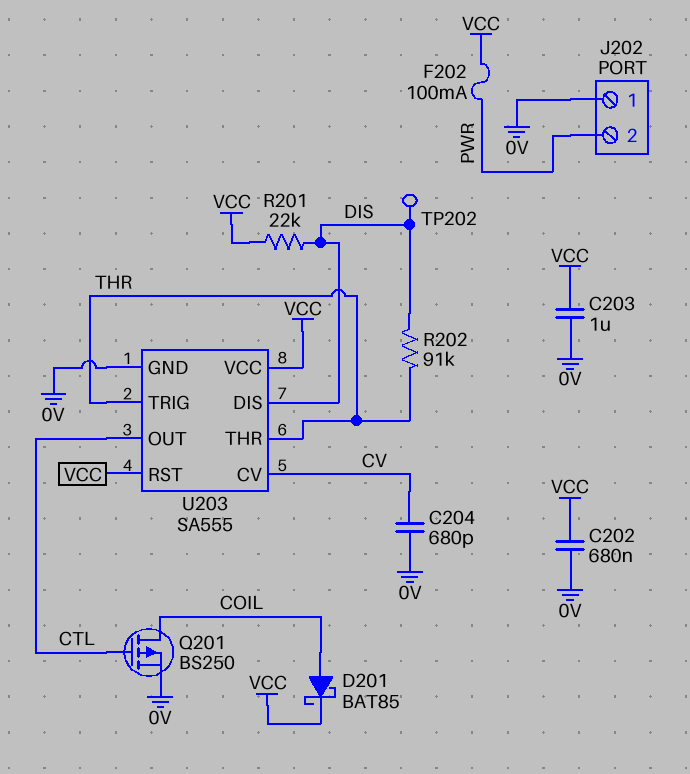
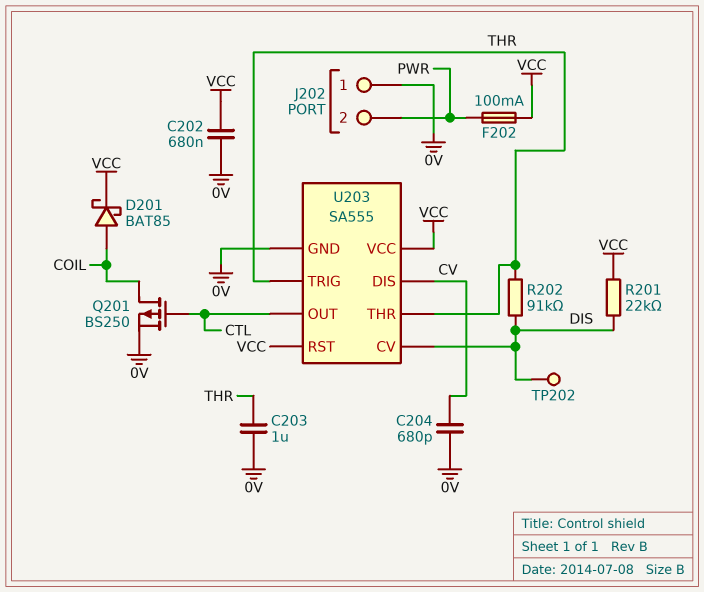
C203: 1uF (0V, VCC) -> 1uF (0V, THR)
U203 pin CV: CV -> DIS
U203 pin DIS: DIS -> CV

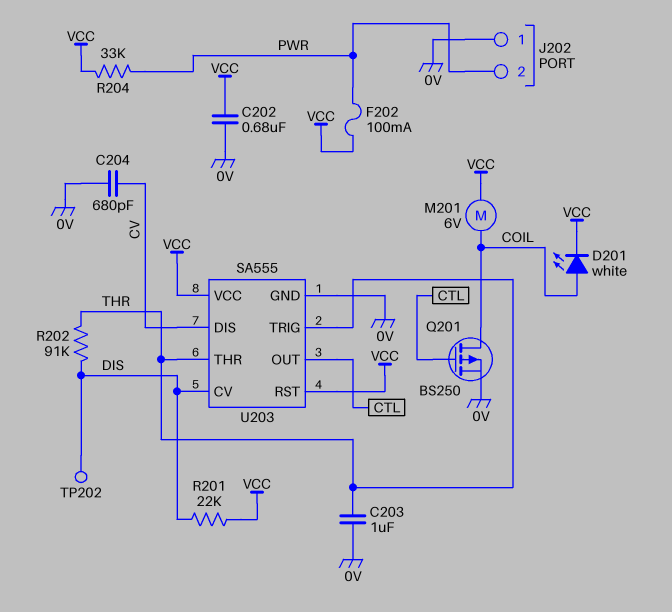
D201: schottky BAT85 (A COIL, K VCC) -> LED white (A COIL, K VCC)
M201: none -> motor 6V (COIL, VCC)
R204: none -> 33k (PWR, VCC)

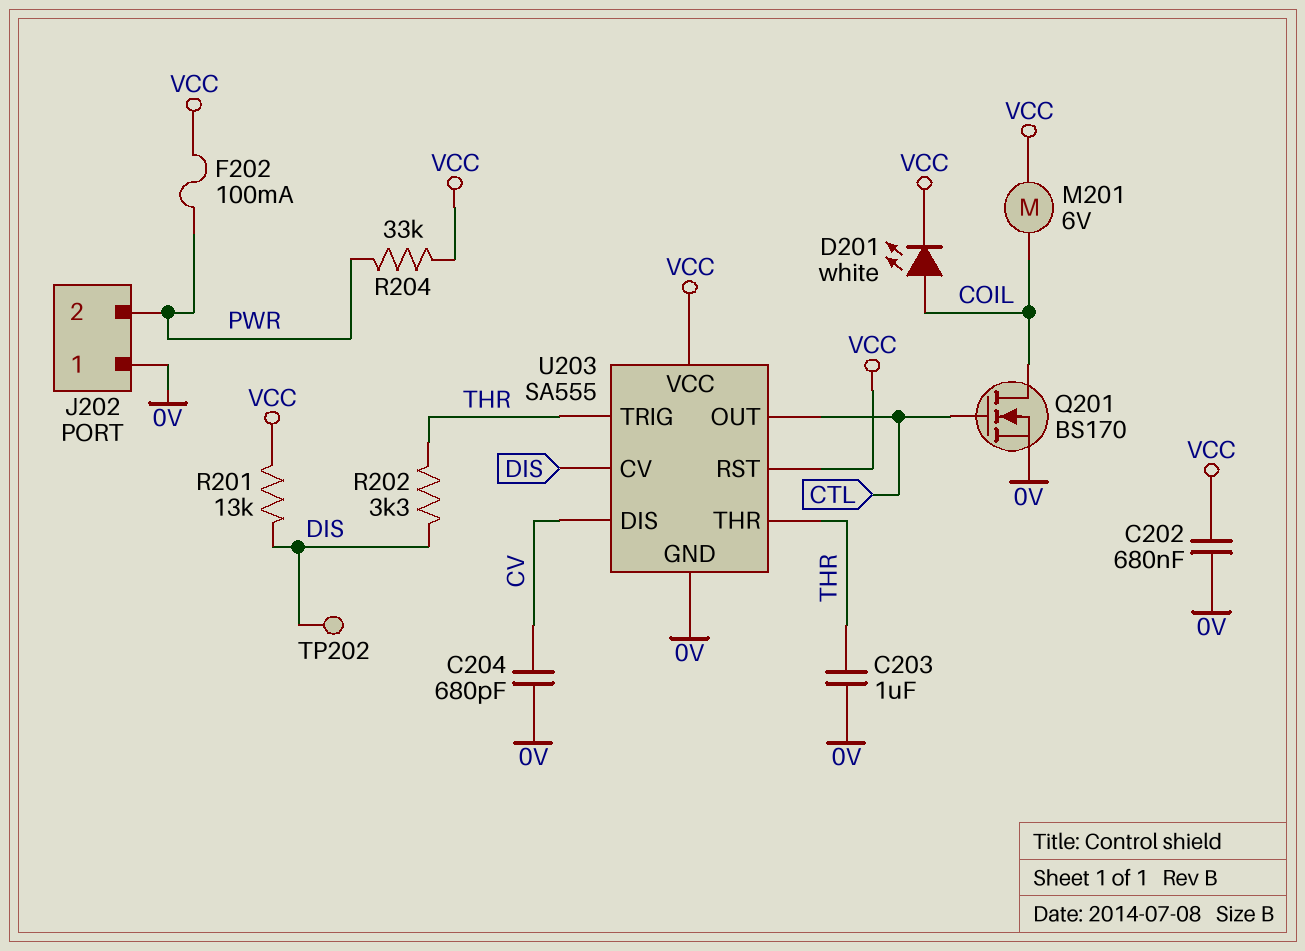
Q201: PMOS BS250 (G CTL, D COIL, S 0V) -> NMOS BS170 (G CTL, D COIL, S 0V)
R201: 22k (DIS, VCC) -> 13k (DIS, VCC)
R202: 91k (DIS, THR) -> 3.3k (DIS, THR)

